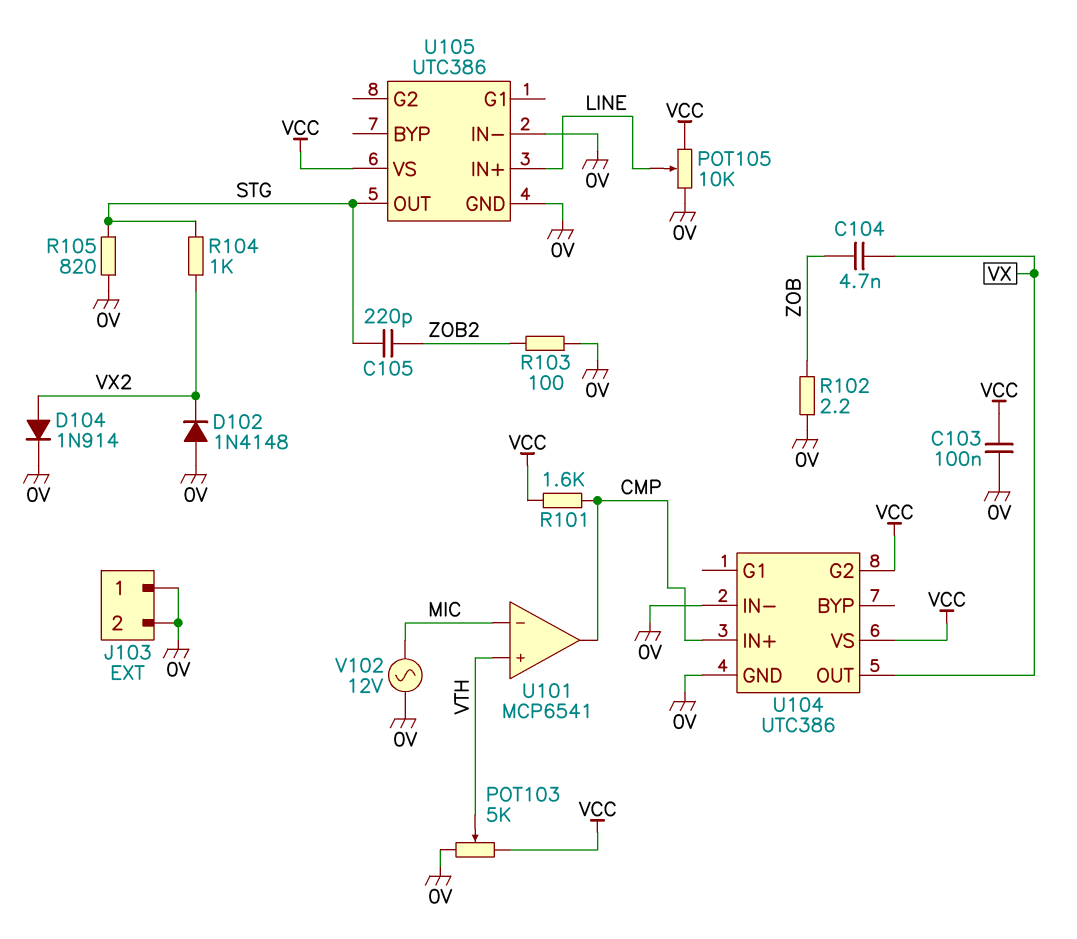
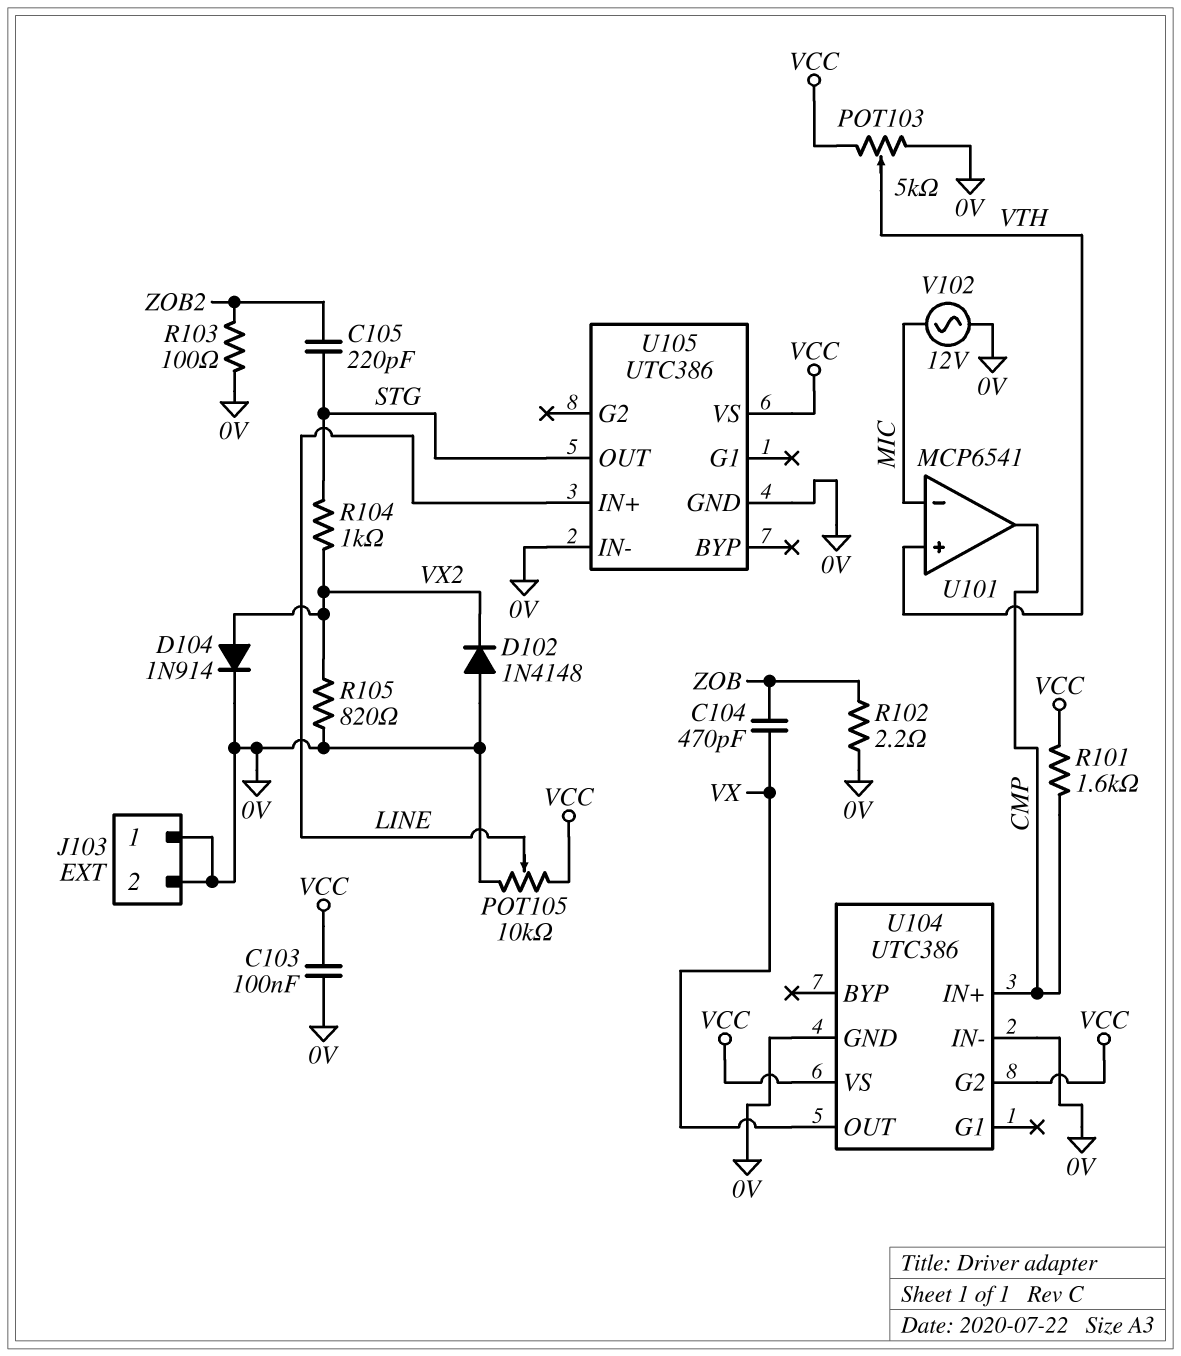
C104: 4.7nF (VX, ZOB) -> 470pF (VX, ZOB)
R105: 820 (0V, STG) -> 820 (0V, VX2)

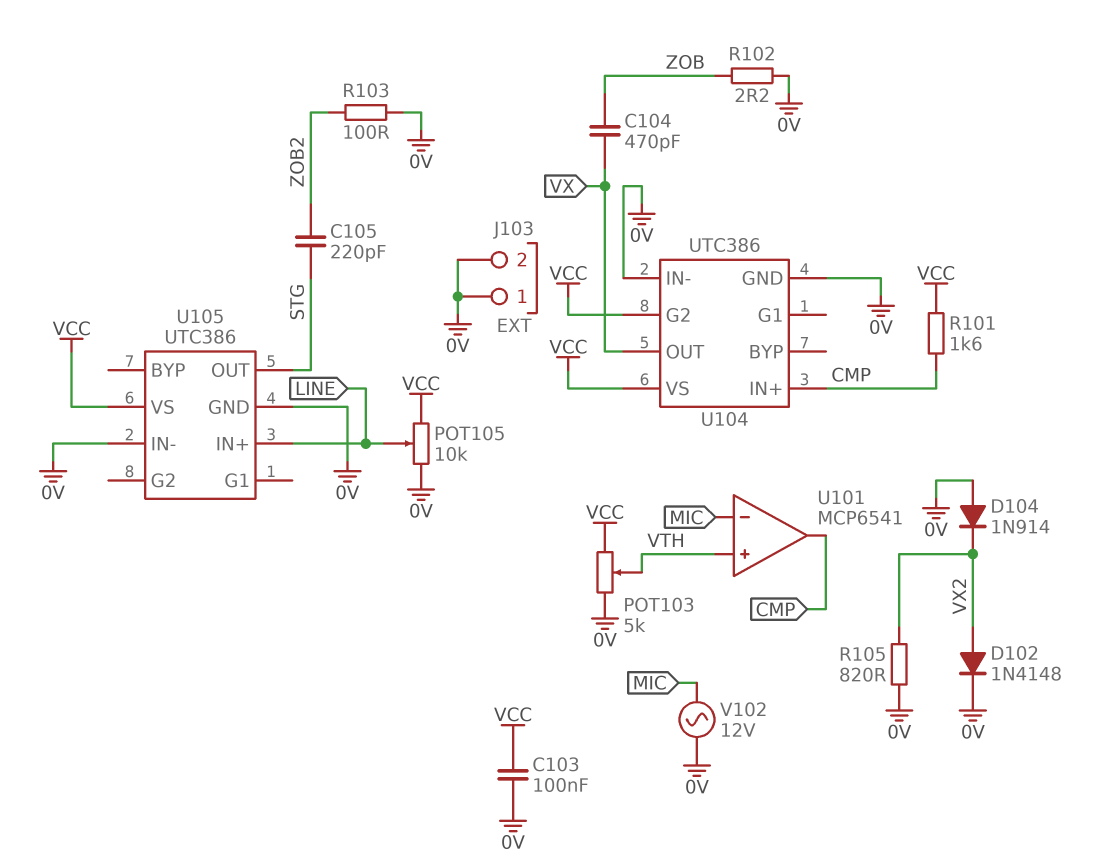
D102: diode 1N4148 (A 0V, K VX2) -> diode 1N4148 (A VX2, K 0V)
D104: diode 1N914 (A VX2, K 0V) -> diode 1N914 (A 0V, K VX2)
R104: 1k (STG, VX2) -> none

